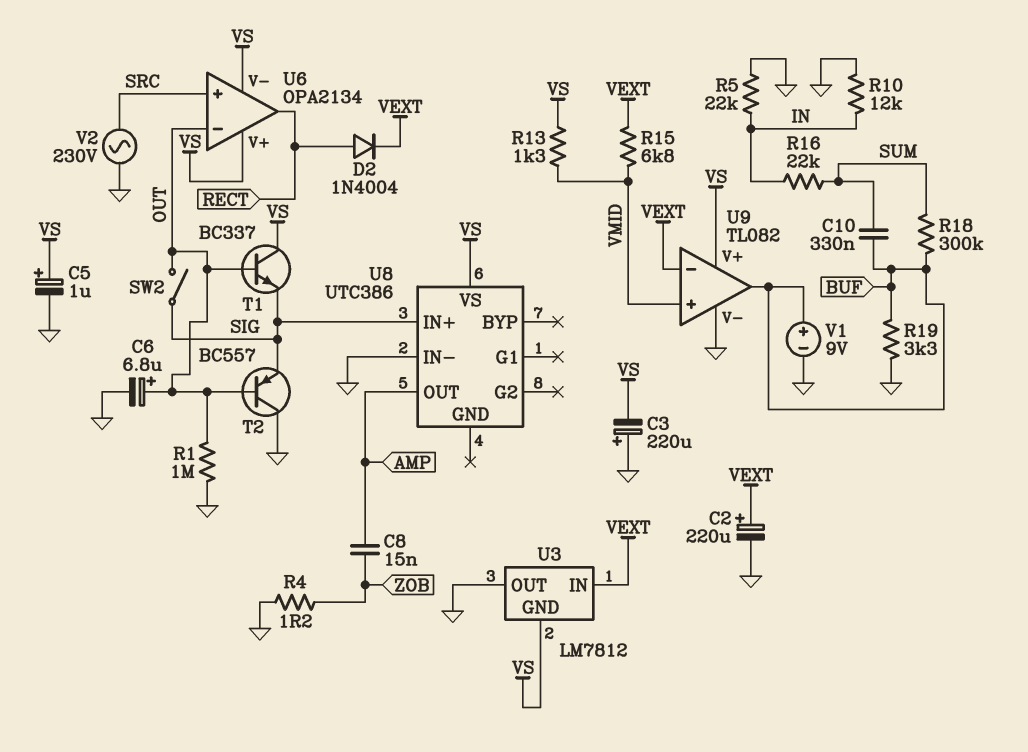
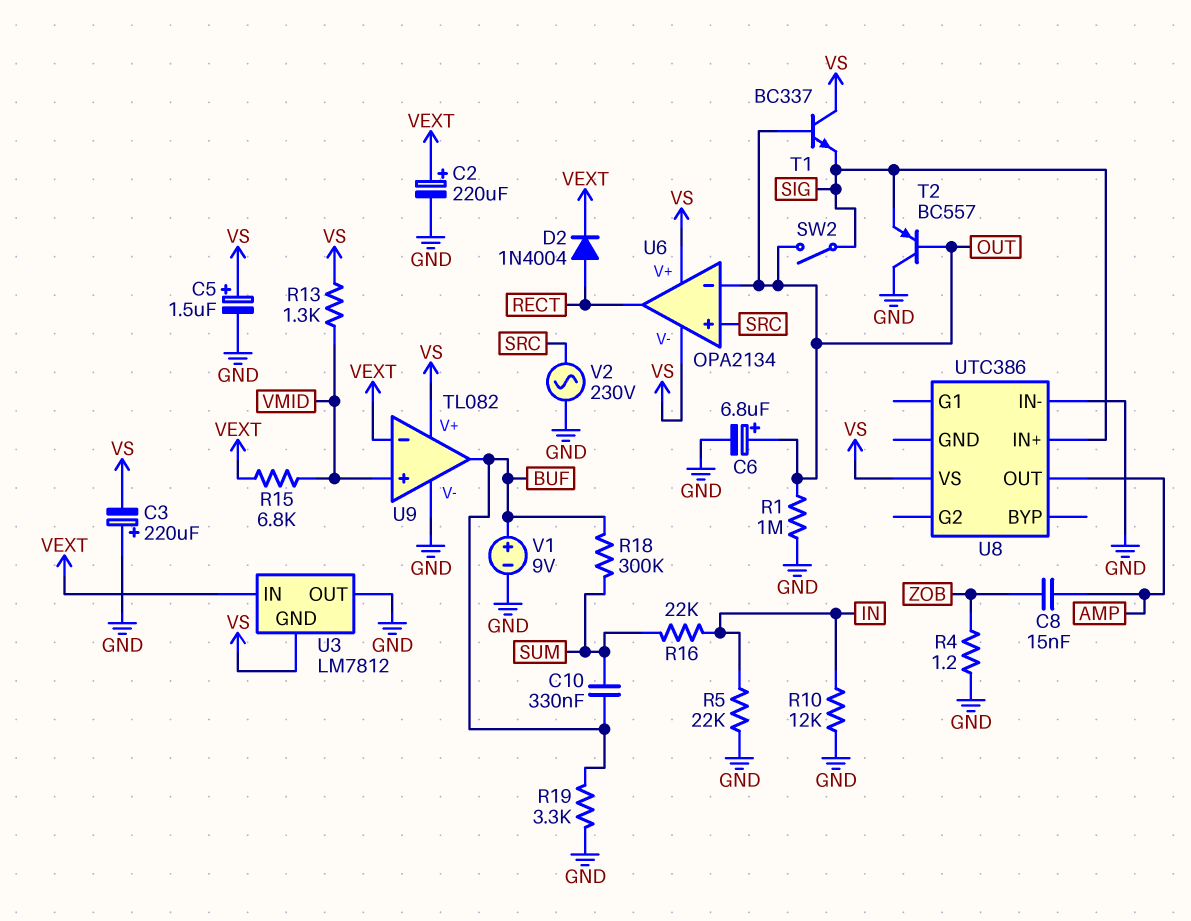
C5: 1uF (plus VS, minus GND) -> 1.5uF (plus VS, minus GND)

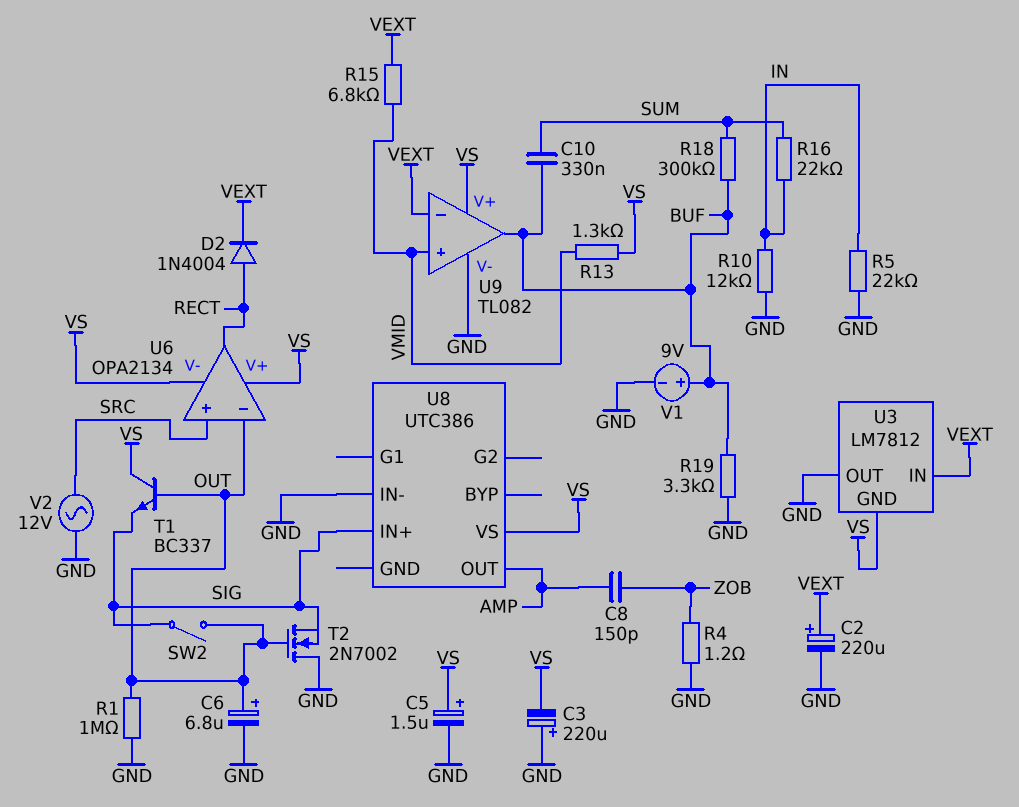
C8: 15nF (AMP, ZOB) -> 150pF (AMP, ZOB)
T2: PNP BC557 (B OUT, C GND, E SIG) -> NMOS 2N7002 (G OUT, D GND, S SIG)
V2: AC 230V (GND, SRC) -> AC 12V (GND, SRC)

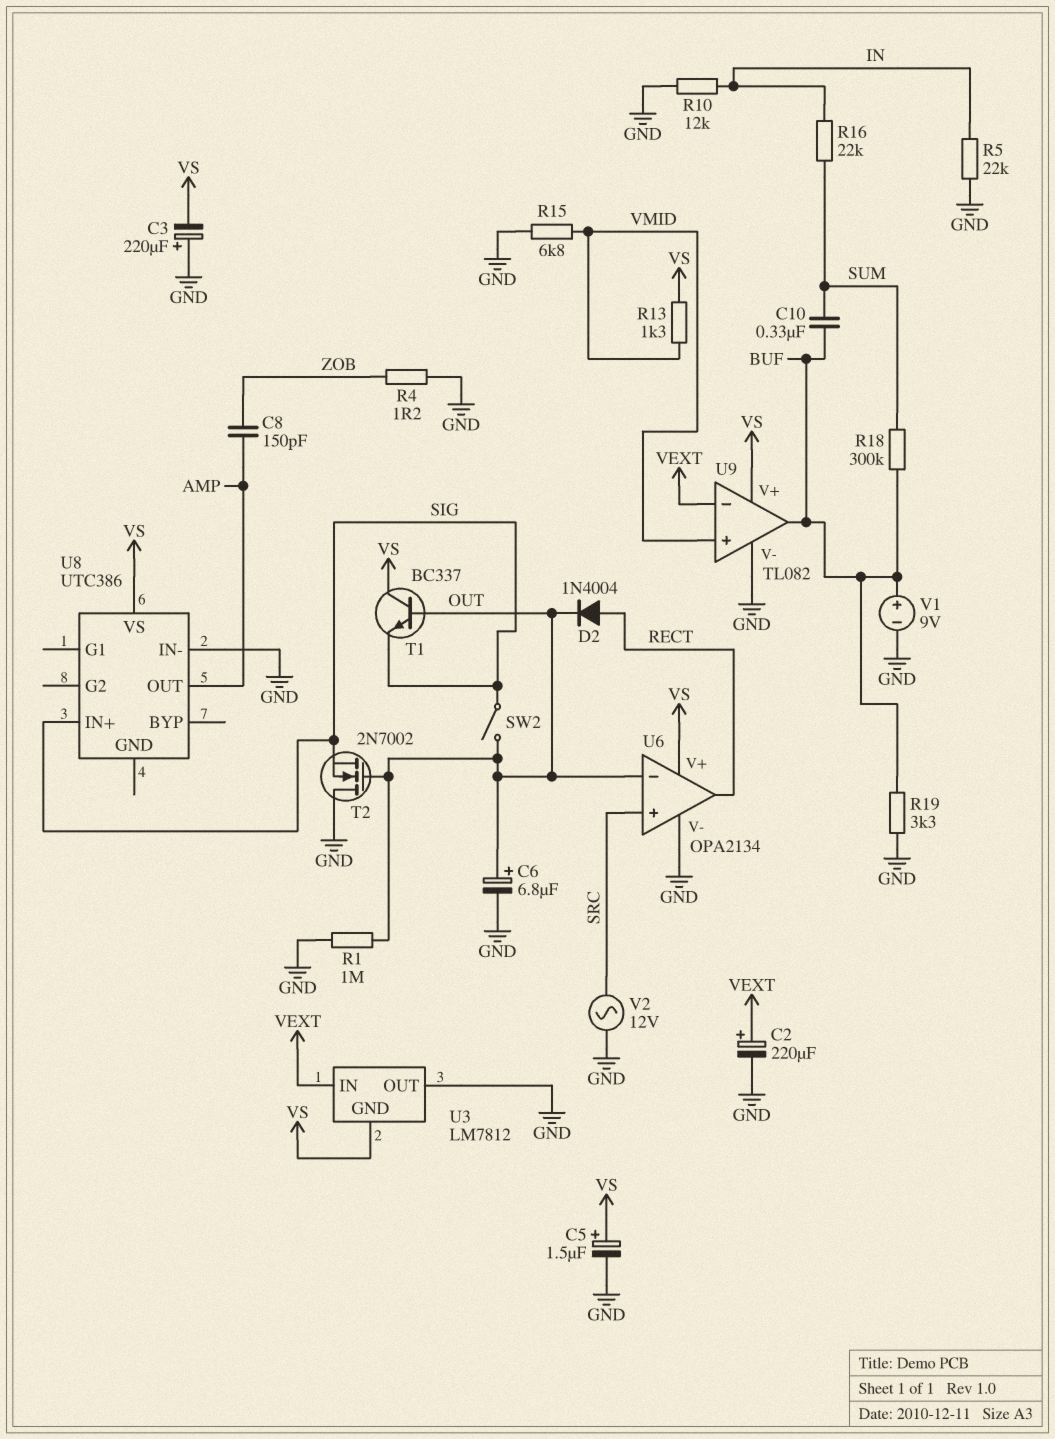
D2: diode 1N4004 (A RECT, K VEXT) -> diode 1N4004 (A RECT, K OUT)
R15: 6.8k (VEXT, VMID) -> 6.8k (GND, VMID)
U6 pin V-: VS -> GND

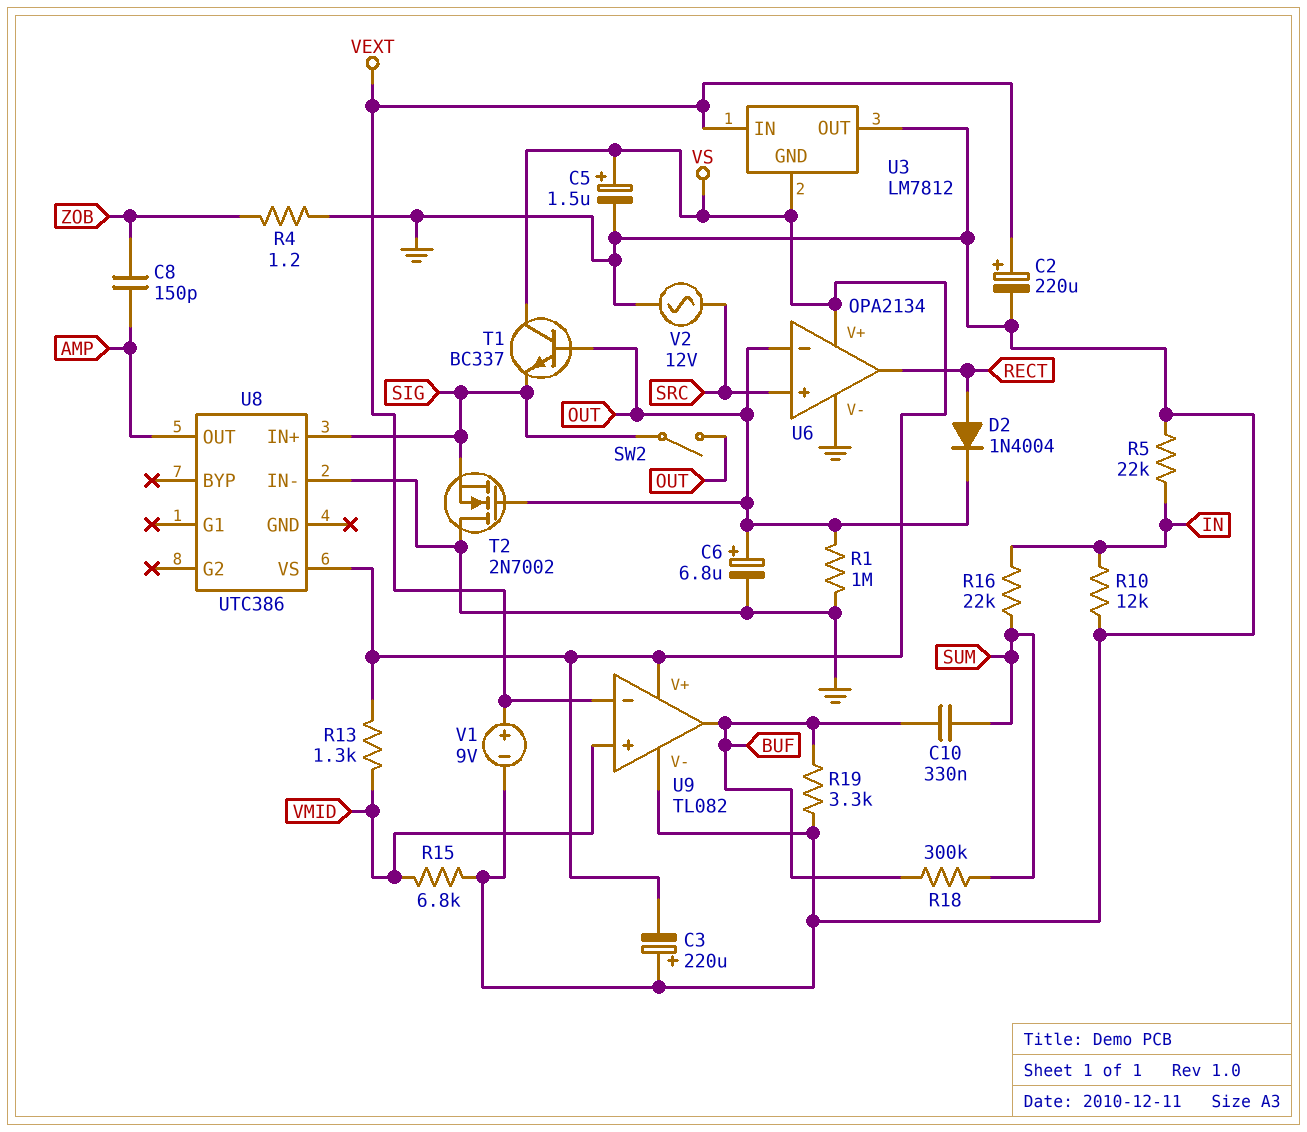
V1: 9V (plus BUF, minus GND) -> 9V (plus VEXT, minus GND)

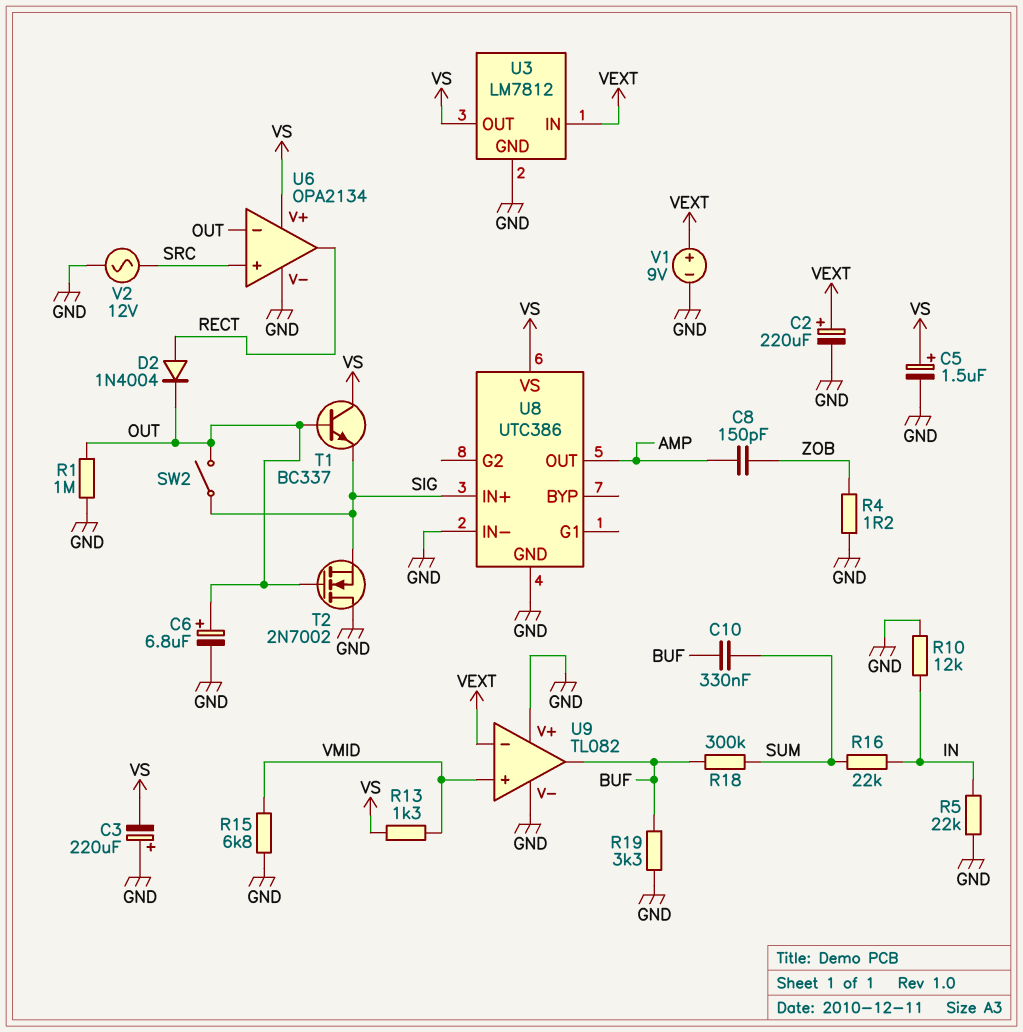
U3 pin GND: VS -> GND
U3 pin OUT: GND -> VS
U8 pin GND: none -> GND
U9 pin V+: VS -> GND

